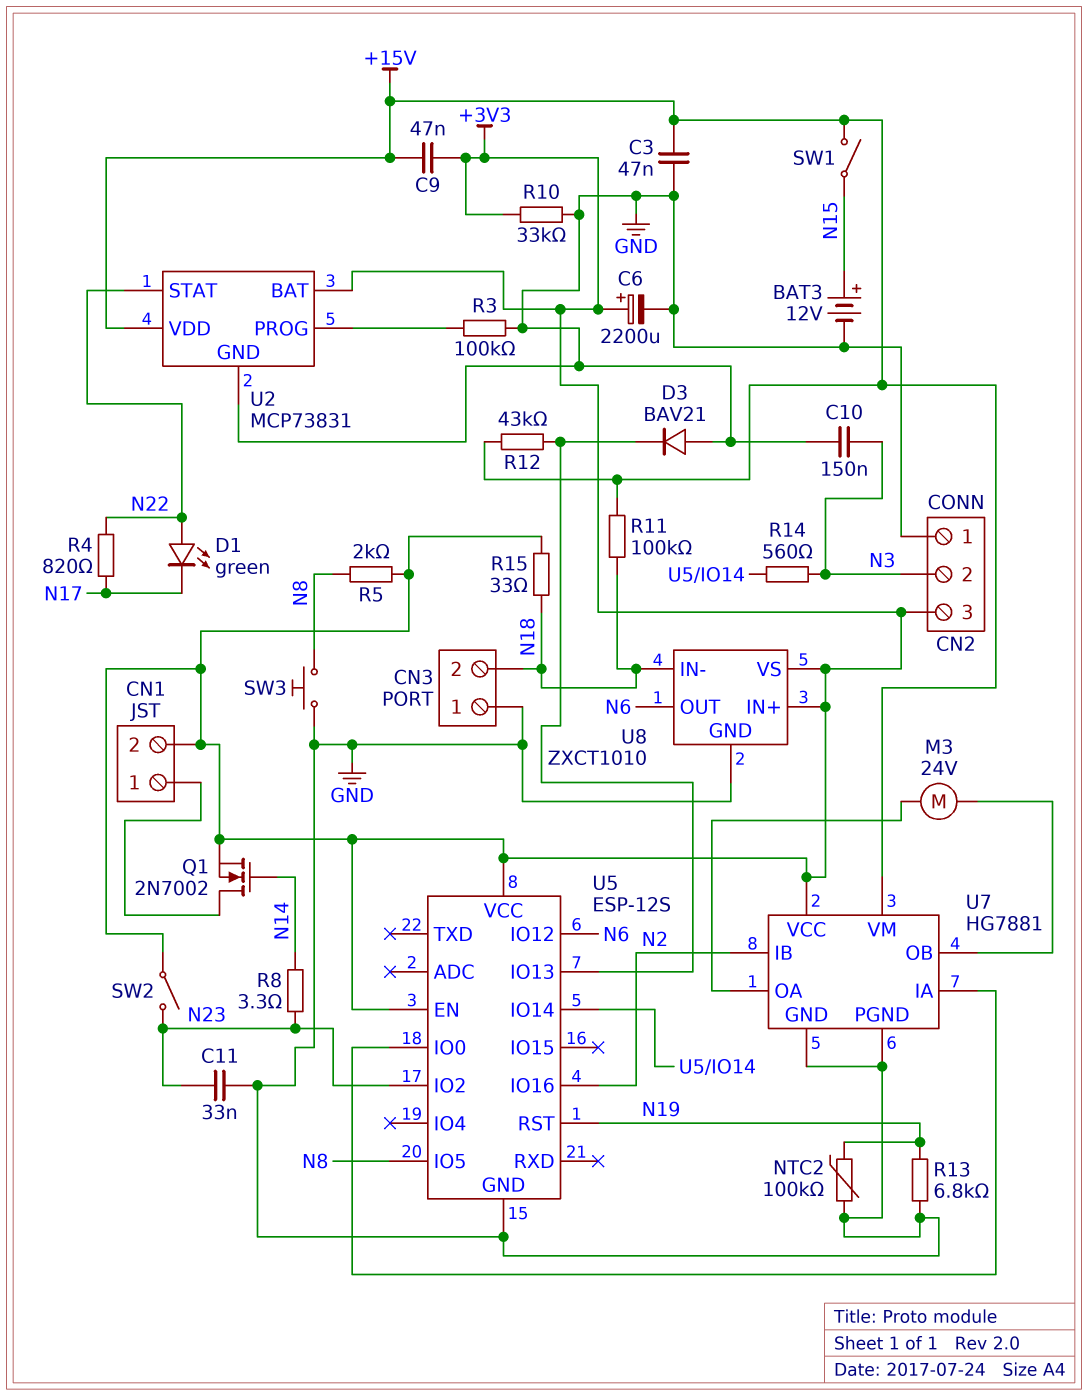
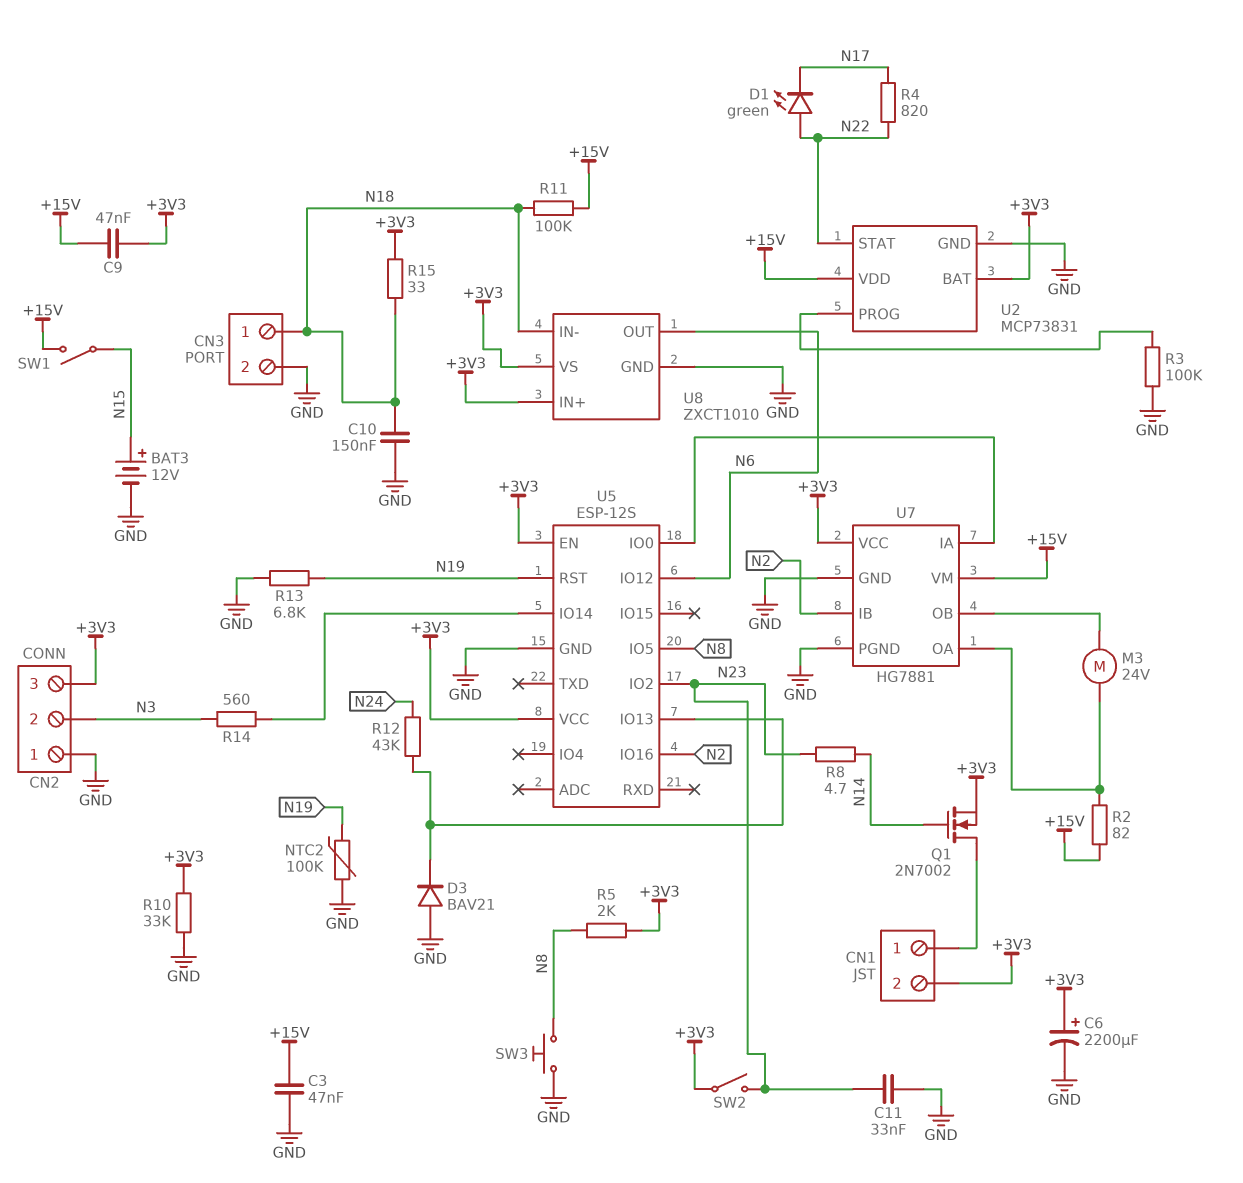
C10: 150nF (GND, N3) -> 150nF (GND, N18)
CN3 pin 1: GND -> N18
CN3 pin 2: N18 -> GND
R2: none -> 82 (+15V, U7/OA)
R8: 3.3 (N14, N23) -> 4.7 (N14, N23)
R12: 43k (+15V, U5/IO13) -> 43k (N24, U5/IO13)

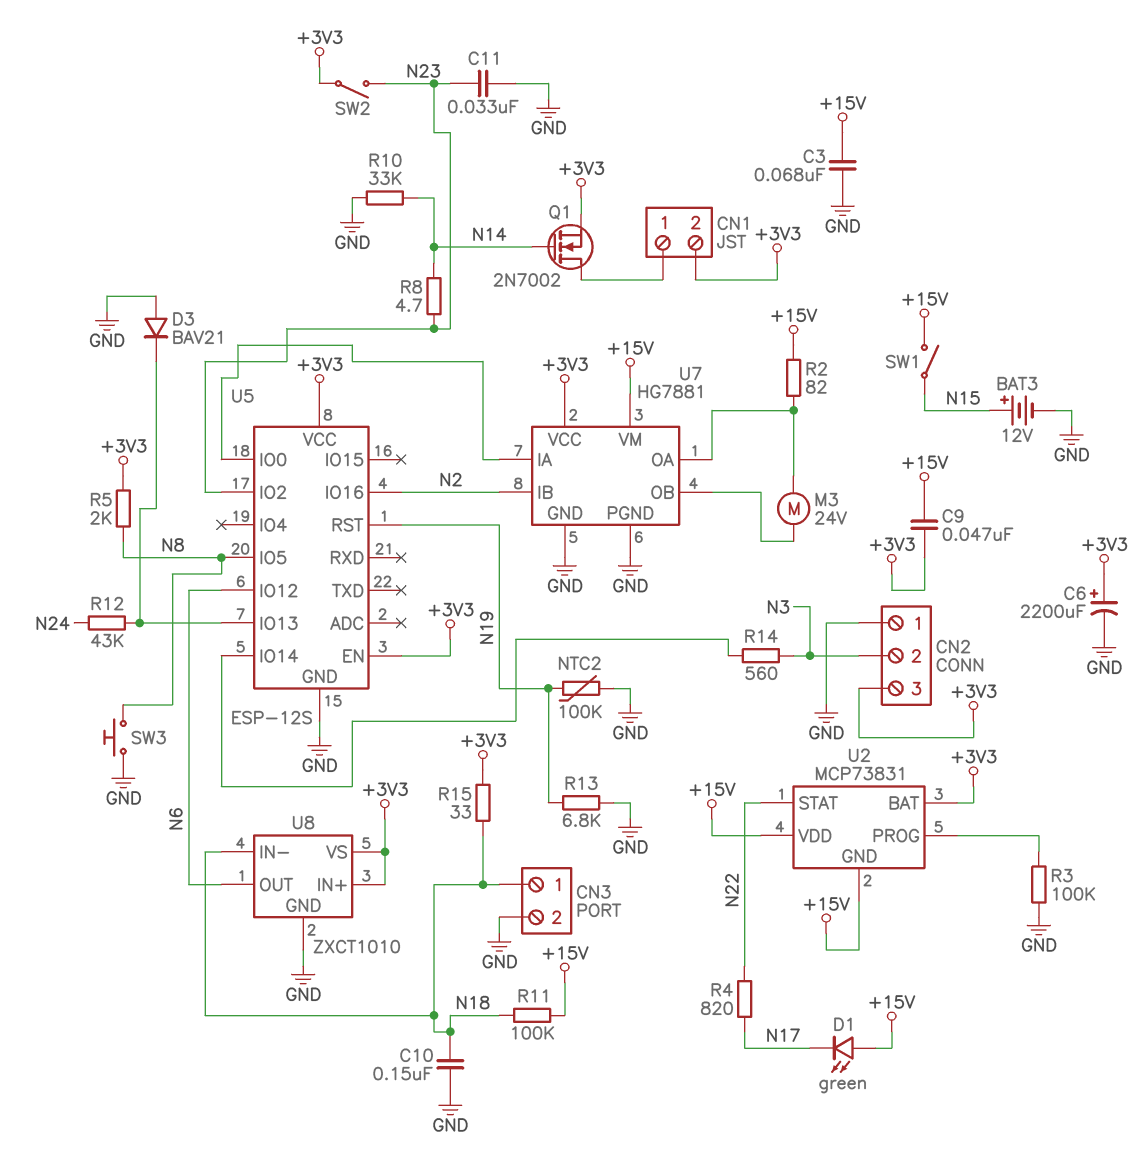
C3: 47nF (+15V, GND) -> 68nF (+15V, GND)
D1: LED green (A N22, K N17) -> LED green (A +15V, K N17)
R10: 33k (+3V3, GND) -> 33k (GND, N14)
U2 pin GND: GND -> +15V

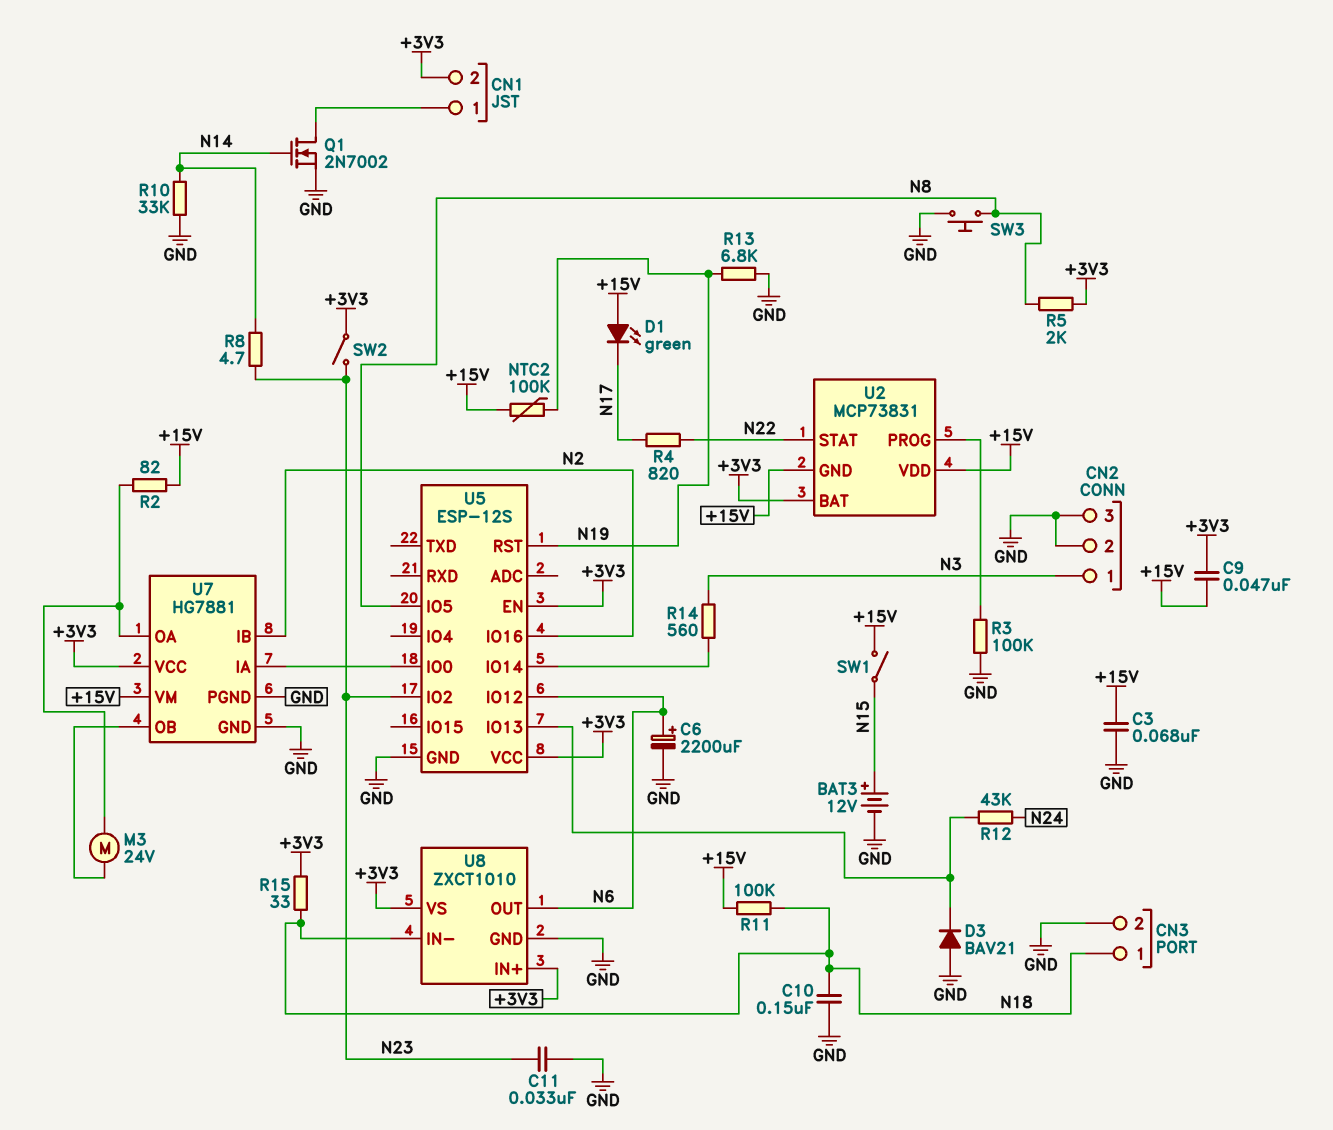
C6: 2200uF (plus +3V3, minus GND) -> 2200uF (plus N6, minus GND)
CN2 pin 1: GND -> N3
CN2 pin 2: N3 -> GND
CN2 pin 3: +3V3 -> GND
NTC2: 100k (GND, N19) -> 100k (+15V, N19)
Q1: NMOS 2N7002 (G N14, D CN1/1, S +3V3) -> NMOS 2N7002 (G N14, D CN1/1, S GND)

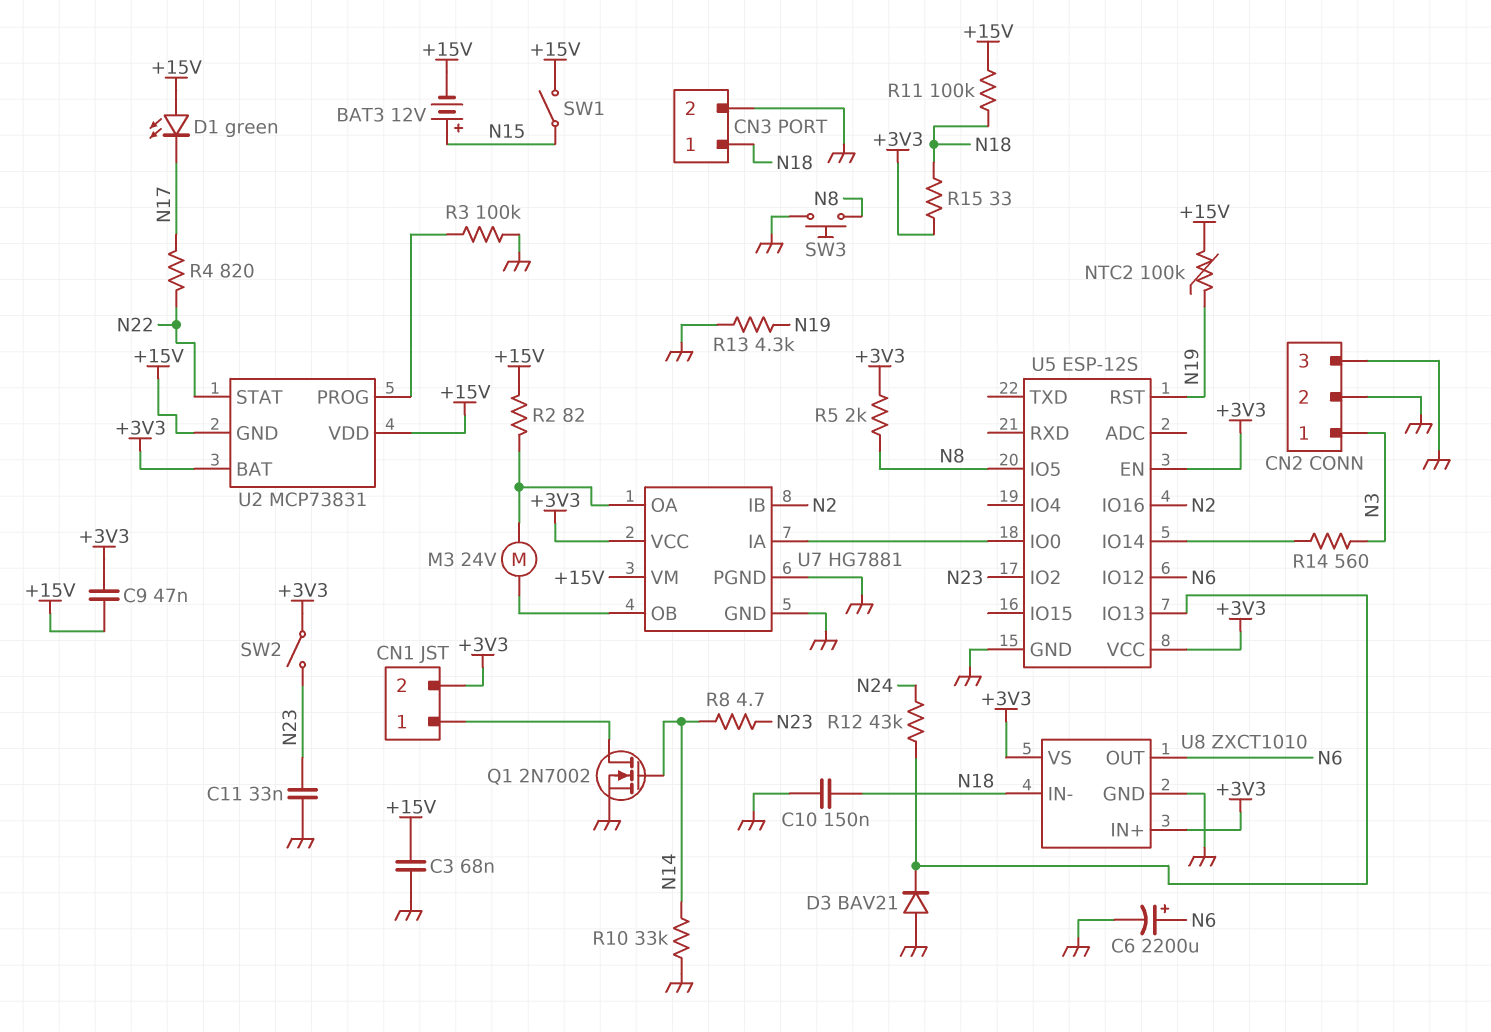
BAT3: 12V (plus N15, minus GND) -> 12V (plus N15, minus +15V)
R13: 6.8k (GND, N19) -> 4.3k (GND, N19)

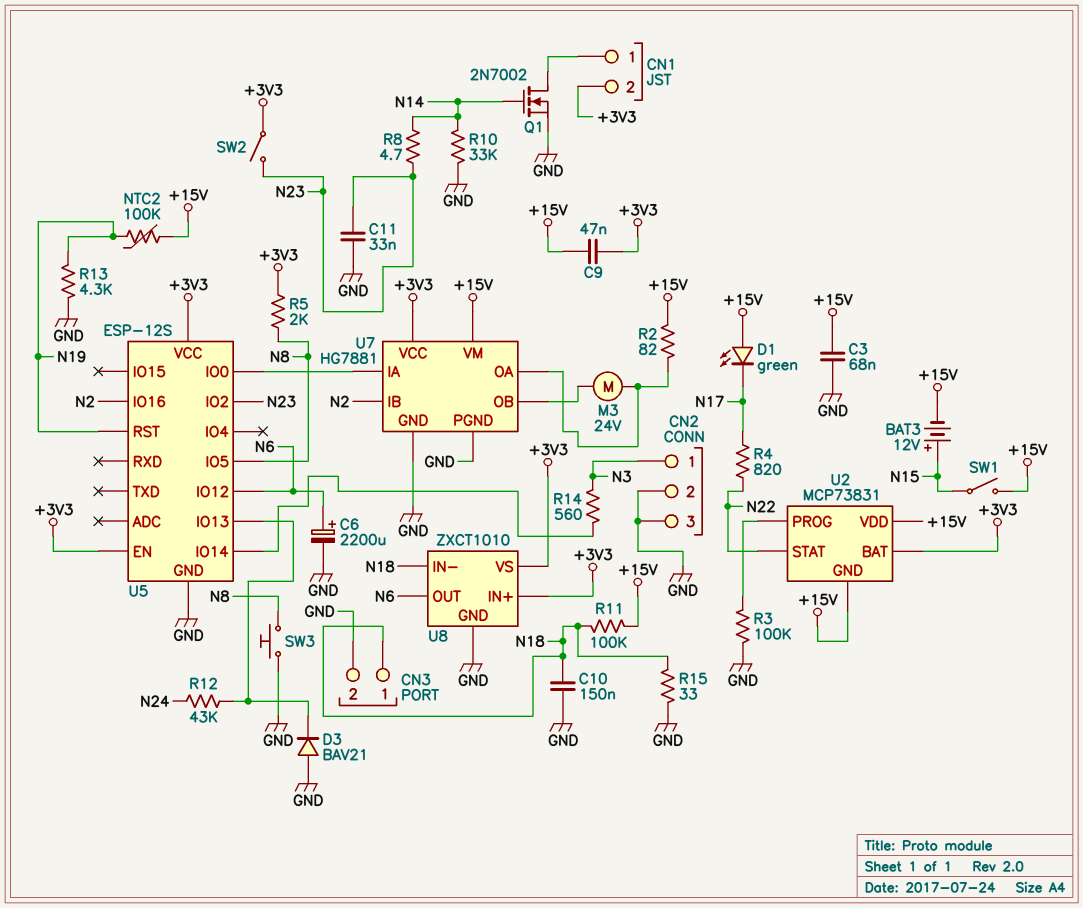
R15: 33 (+3V3, N18) -> 33 (GND, N18)

